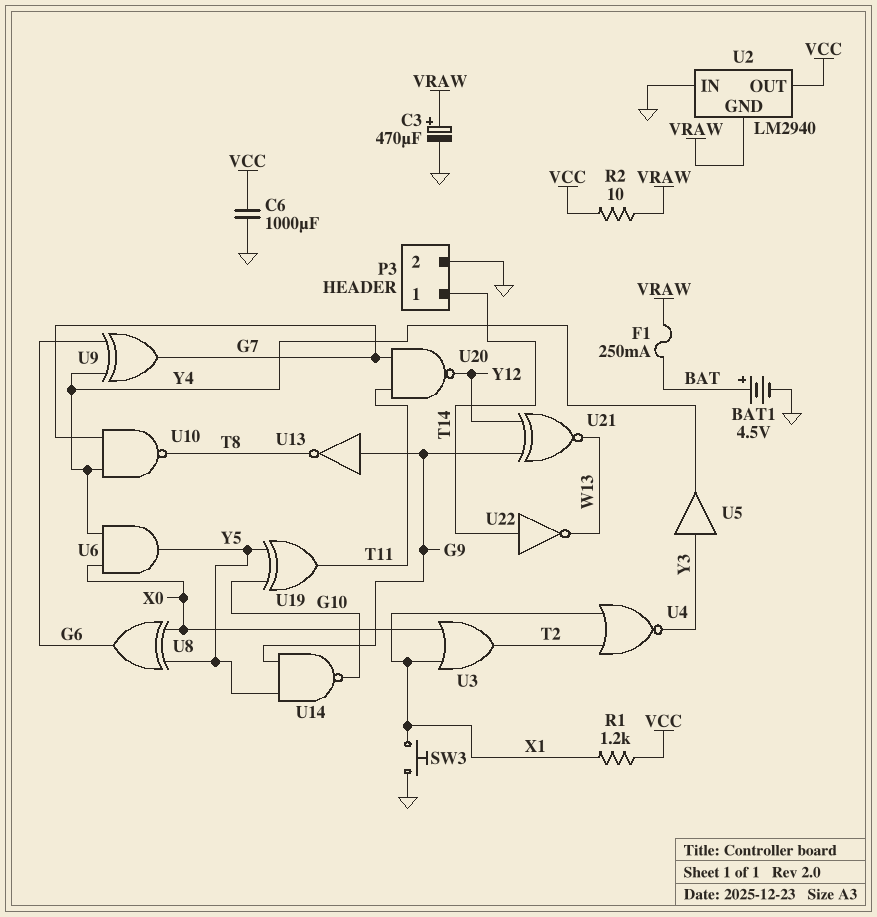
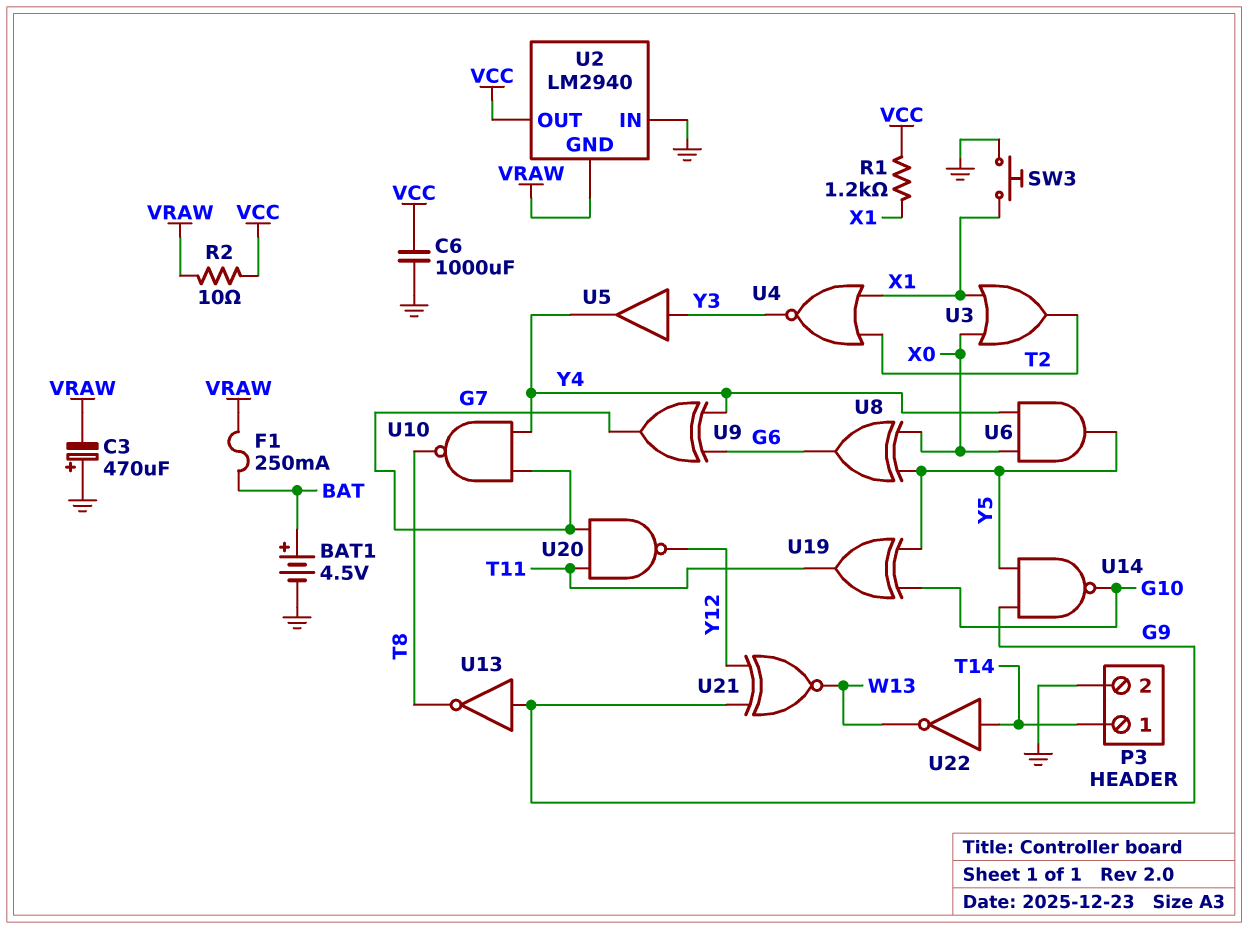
C3: 470uF (plus VRAW, minus GND) -> 470uF (plus GND, minus VRAW)

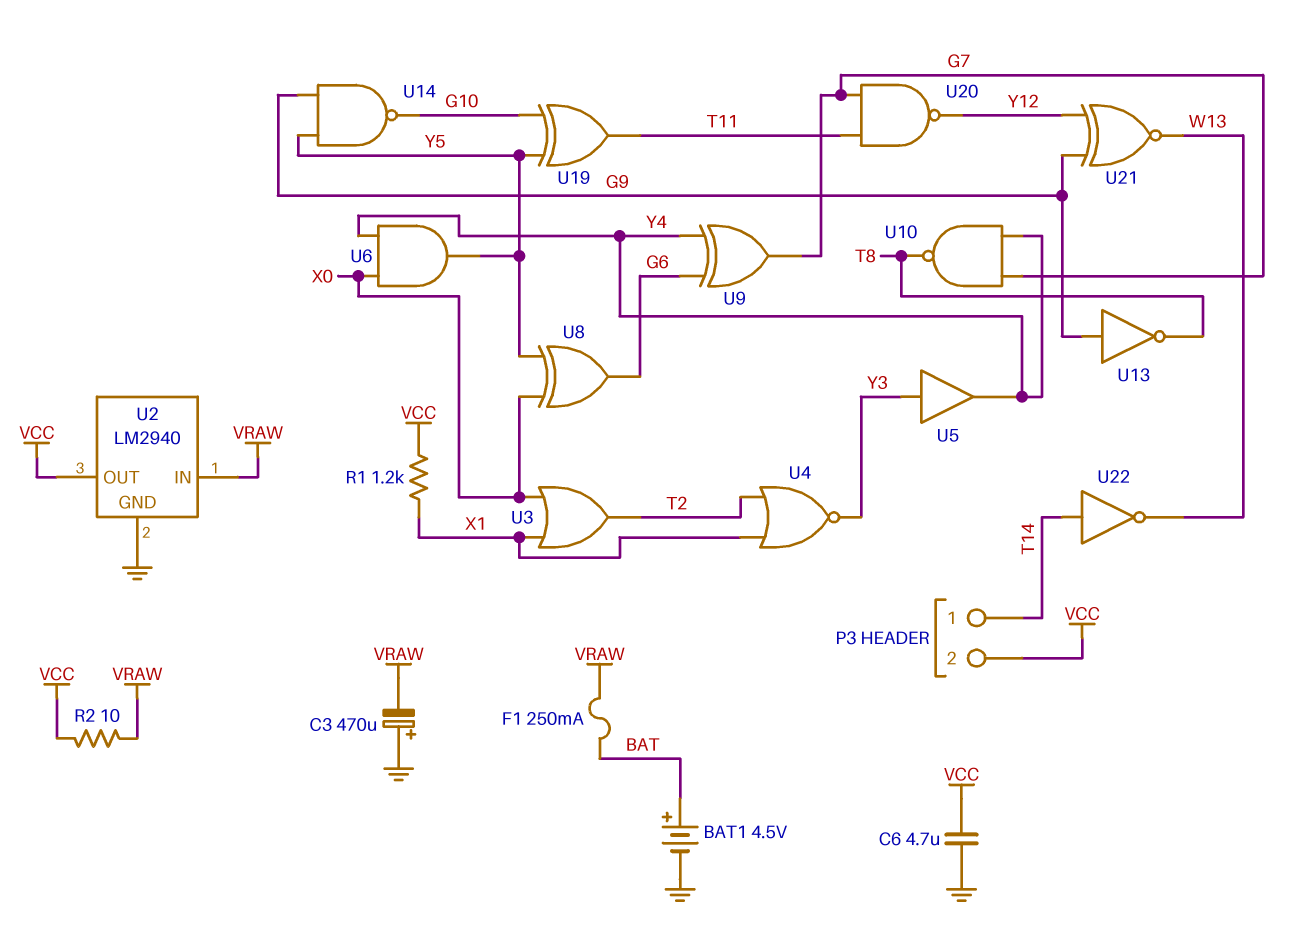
C6: 1000uF (GND, VCC) -> 4.7uF (GND, VCC)
P3 pin 2: GND -> VCC
SW3: button (GND, X1) -> none
U2 pin GND: VRAW -> GND
U2 pin IN: GND -> VRAW

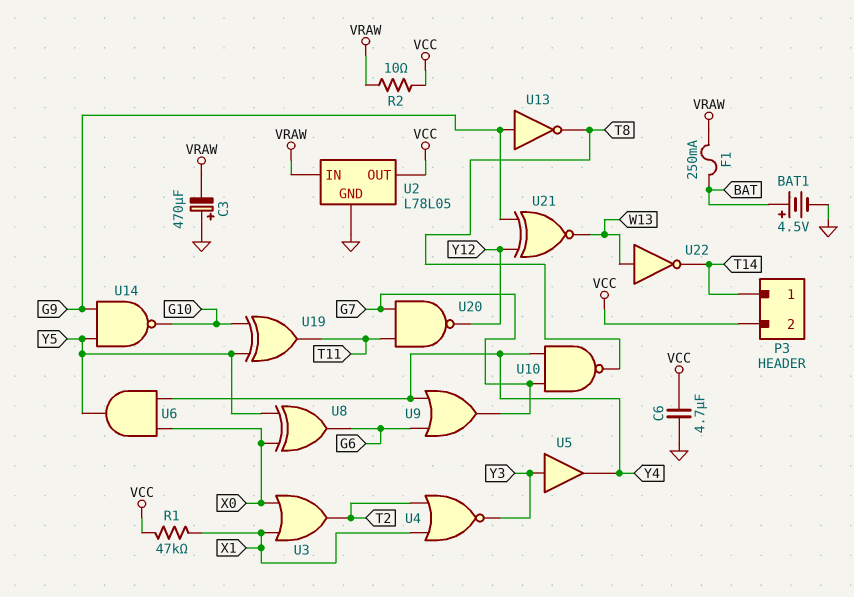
R1: 1.2k (VCC, X1) -> 47k (VCC, X1)
U2: LM2940 -> L78L05
U9: XOR (in G6, in Y4, out G7) -> OR (in G6, in Y4, out G7)
U22: NOT (in T14, out W13) -> NOT (in W13, out T14)

